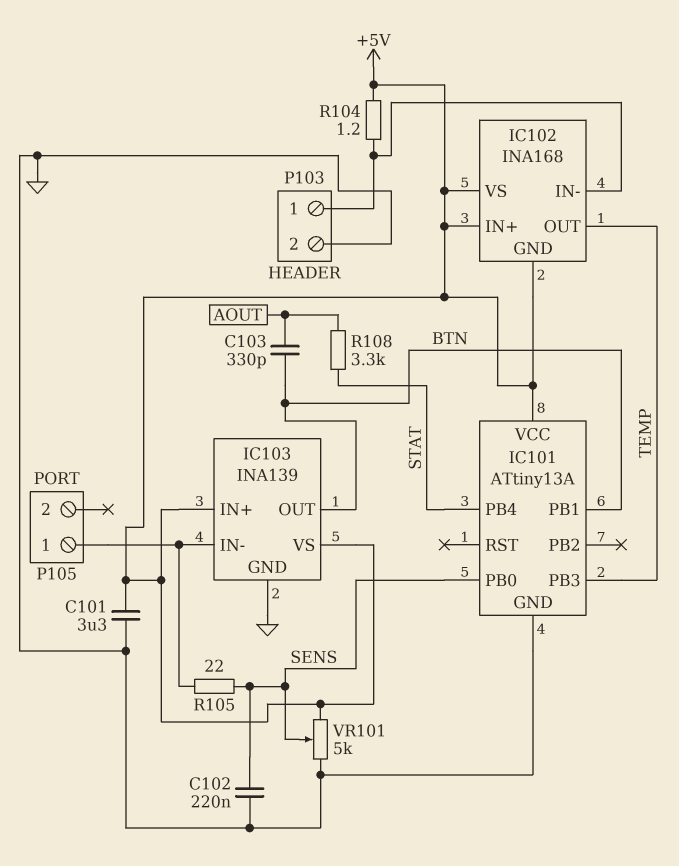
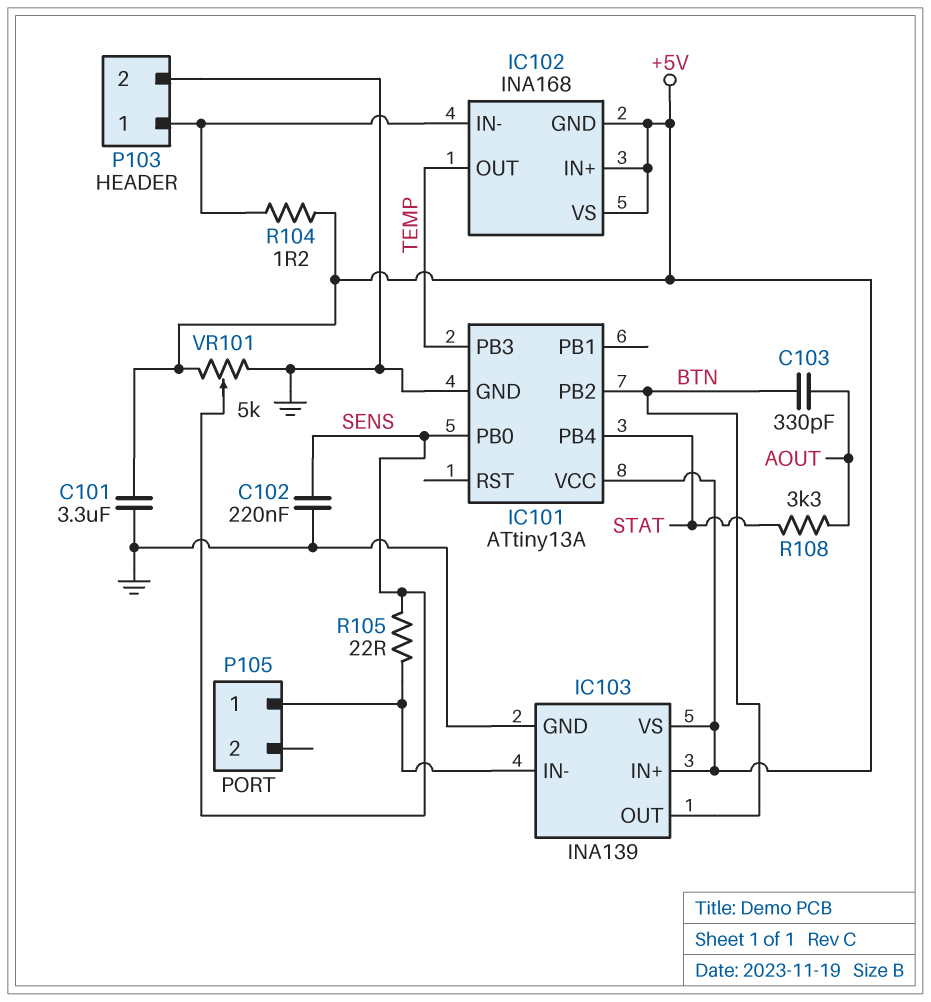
IC101 pin PB1: BTN -> none
IC101 pin PB2: none -> BTN

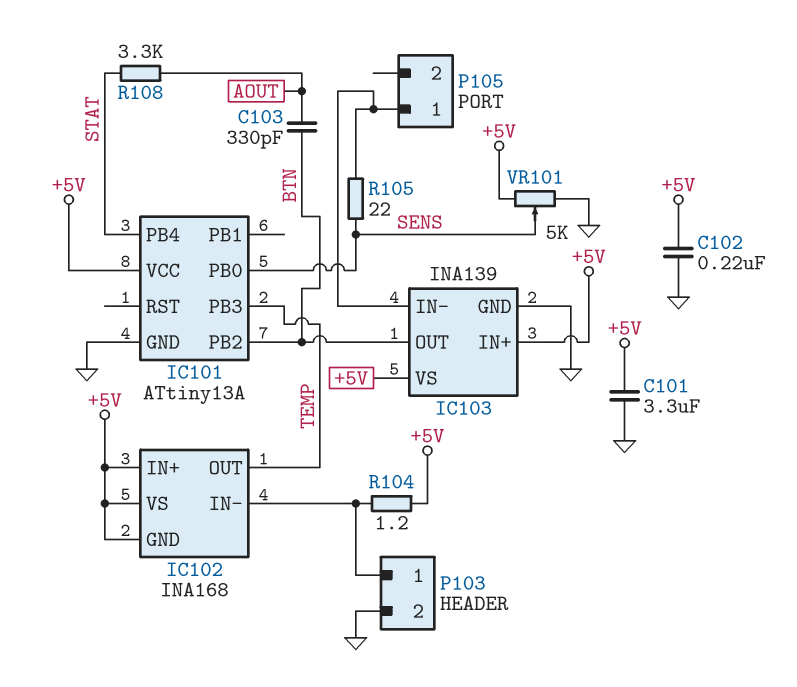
C102: 220nF (GND, SENS) -> 220nF (+5V, GND)

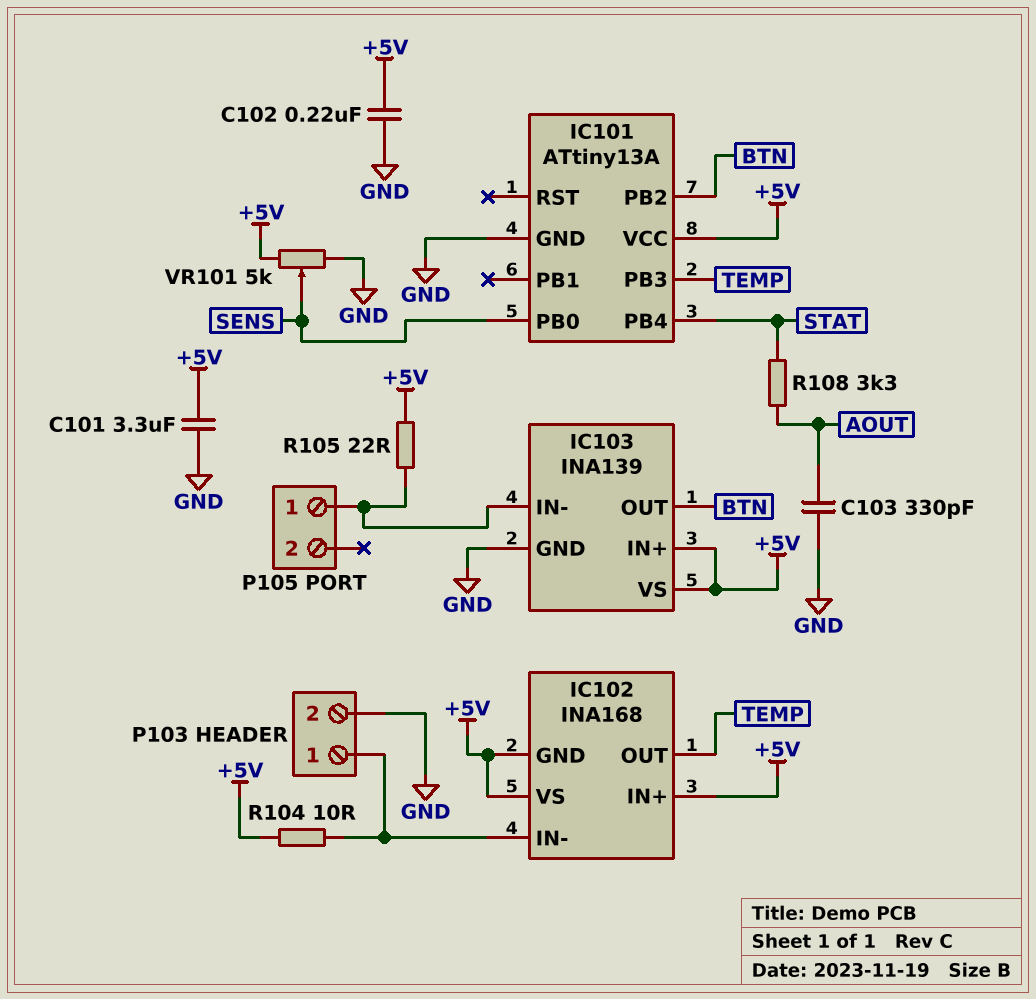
C103: 330pF (AOUT, BTN) -> 330pF (AOUT, GND)
R104: 1.2 (+5V, IC102/IN-) -> 10 (+5V, IC102/IN-)
R105: 22 (IC103/IN-, SENS) -> 22 (+5V, IC103/IN-)

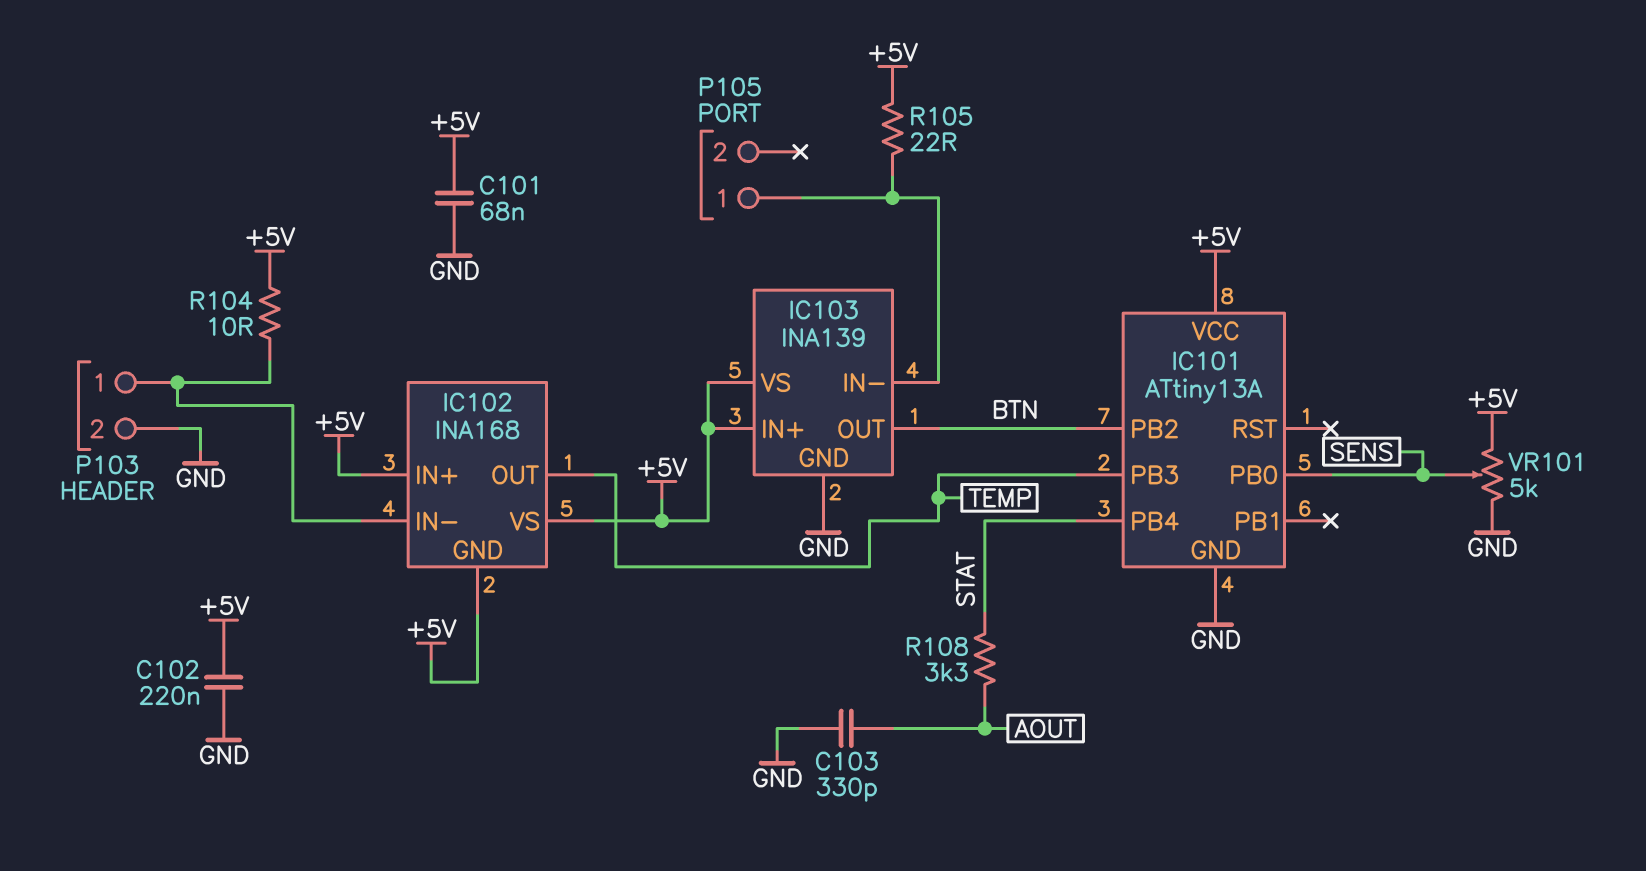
C101: 3.3uF (+5V, GND) -> 68nF (+5V, GND)

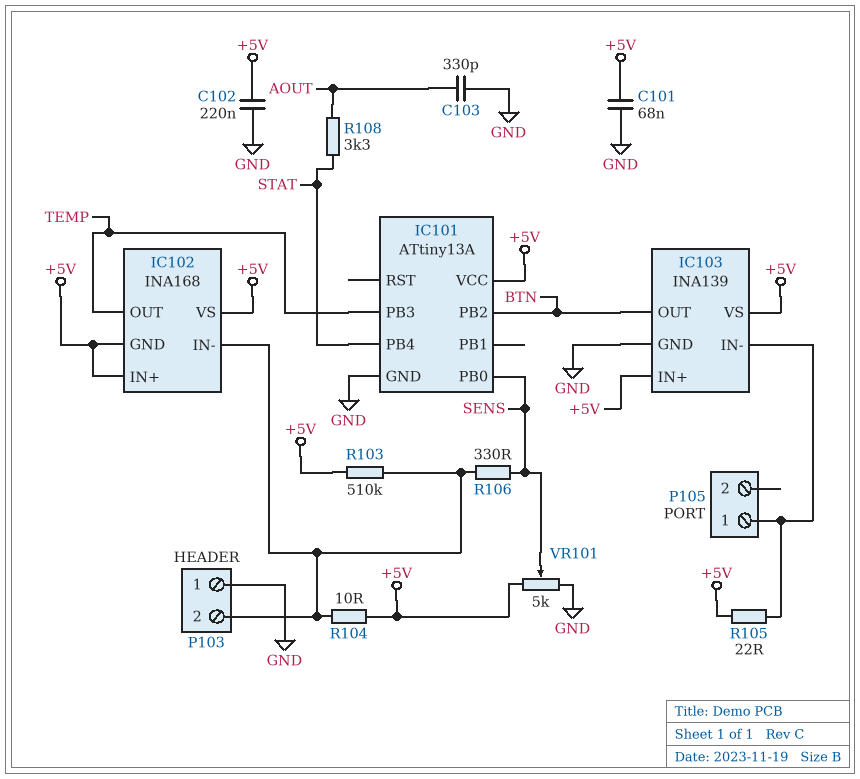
P103 pin 1: IC102/IN- -> GND
P103 pin 2: GND -> IC102/IN-
R103: none -> 510k (+5V, IC102/IN-)
R106: none -> 330 (IC102/IN-, SENS)

